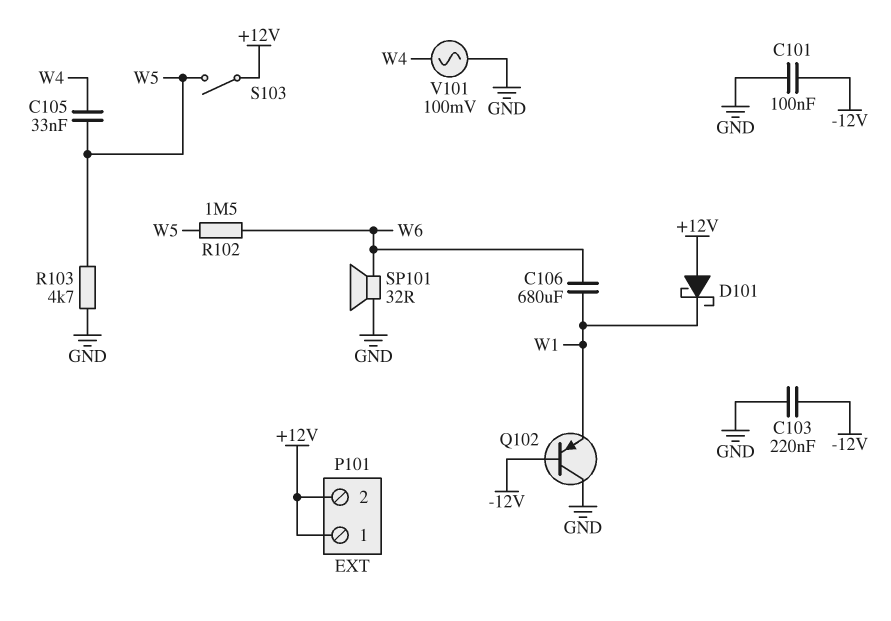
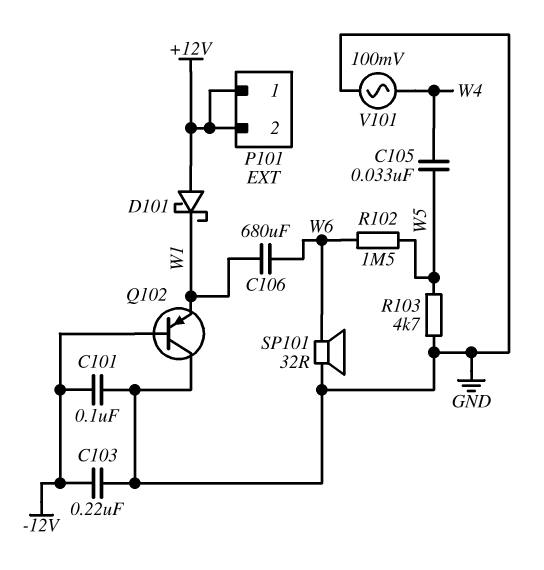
S103: switch (+12V, W5) -> none

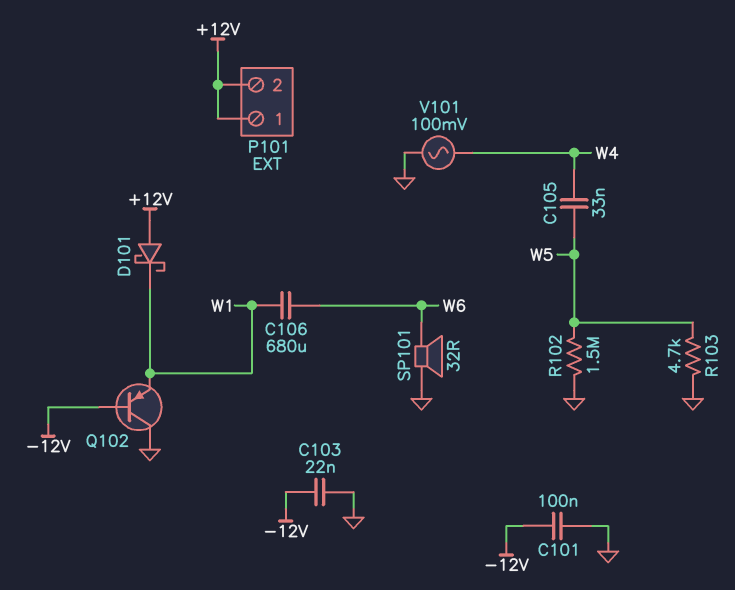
C103: 220nF (-12V, GND) -> 22nF (-12V, GND)
R102: 1.5M (W5, W6) -> 1.5M (GND, W5)

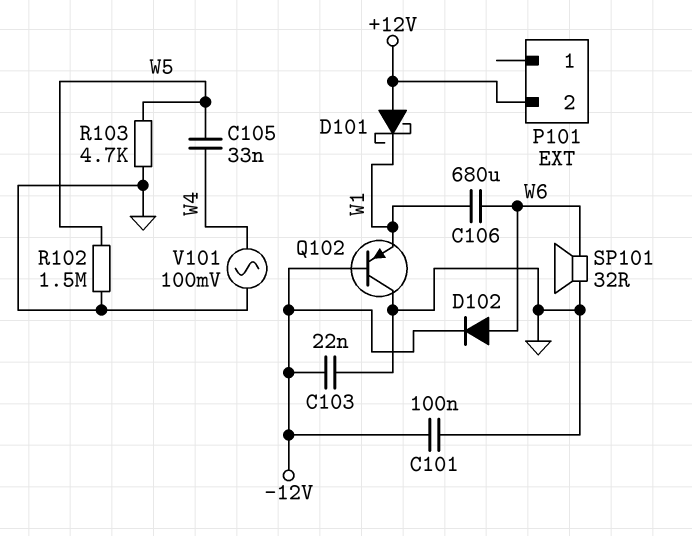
D102: none -> diode (A W6, K -12V)
P101 pin 1: +12V -> none

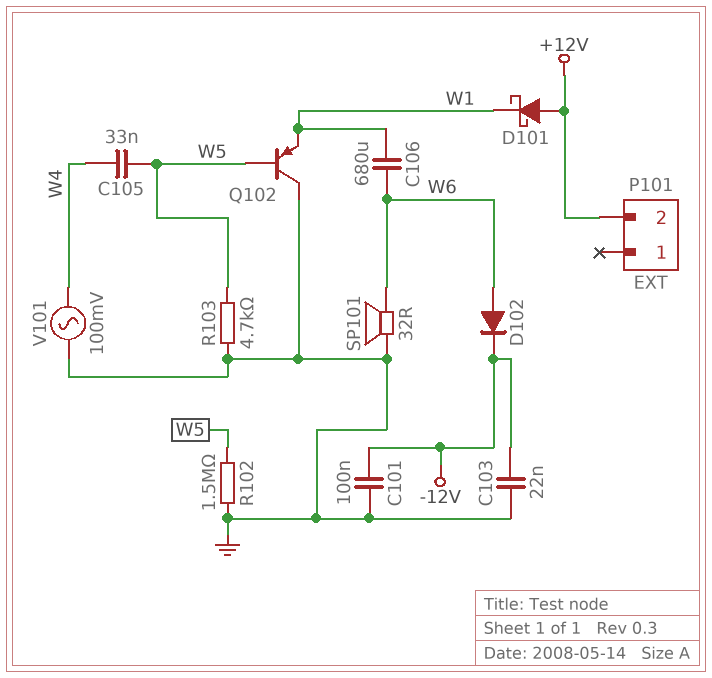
Q102: PNP (B -12V, C GND, E W1) -> PNP (B W5, C GND, E W1)

